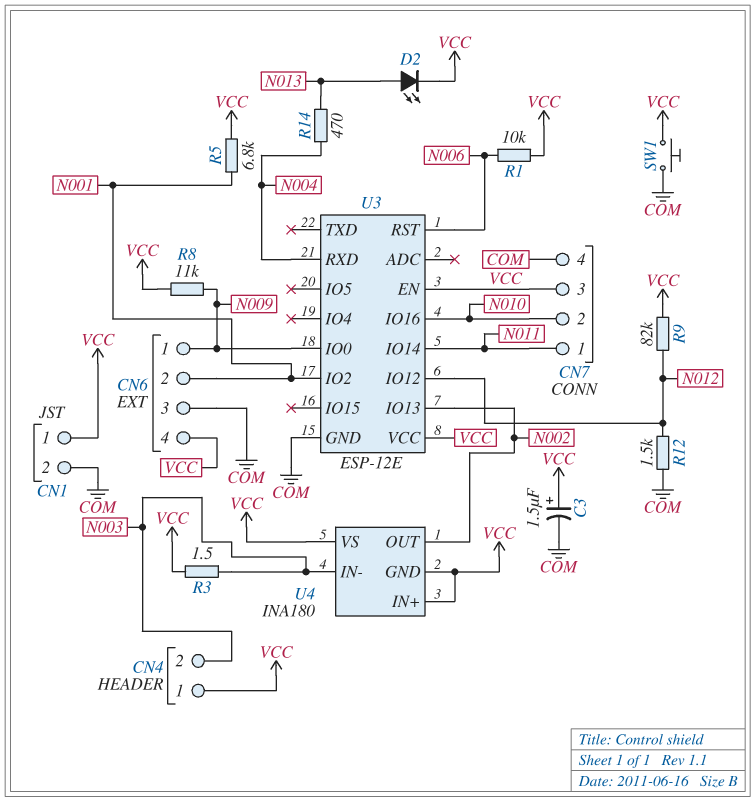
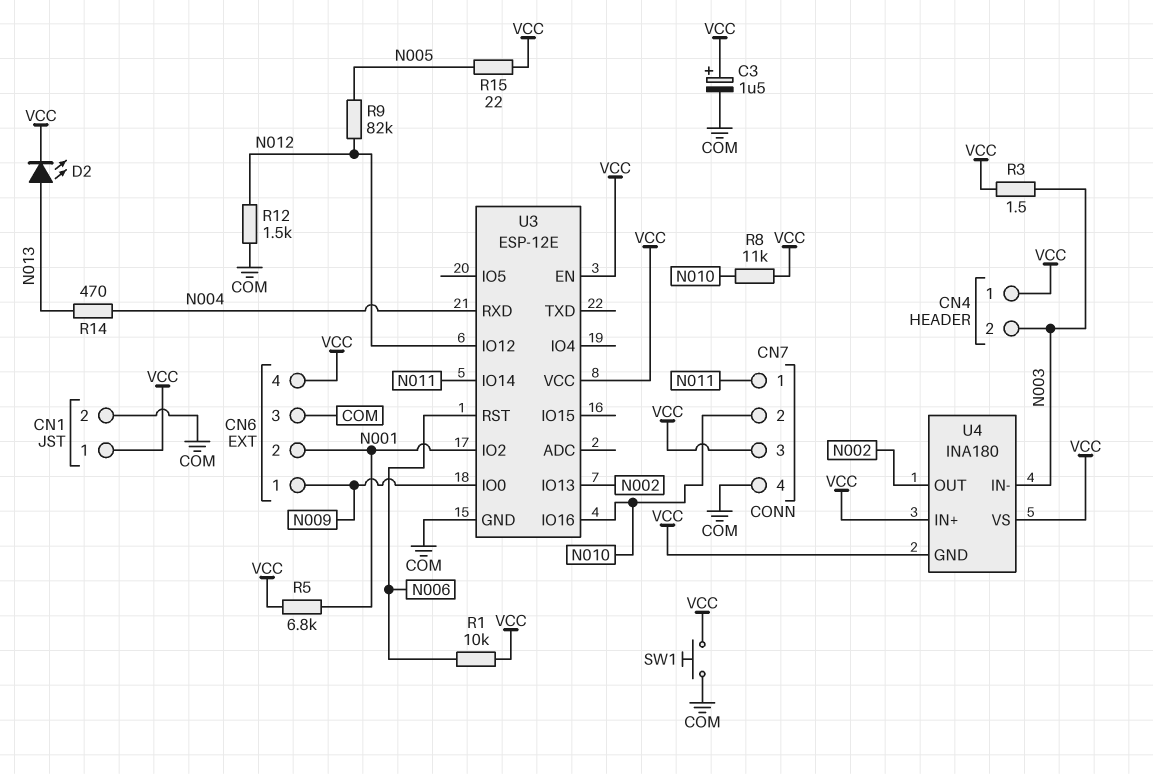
R8: 11k (N009, VCC) -> 11k (N010, VCC)
R9: 82k (N012, VCC) -> 82k (N005, N012)
R15: none -> 22 (N005, VCC)

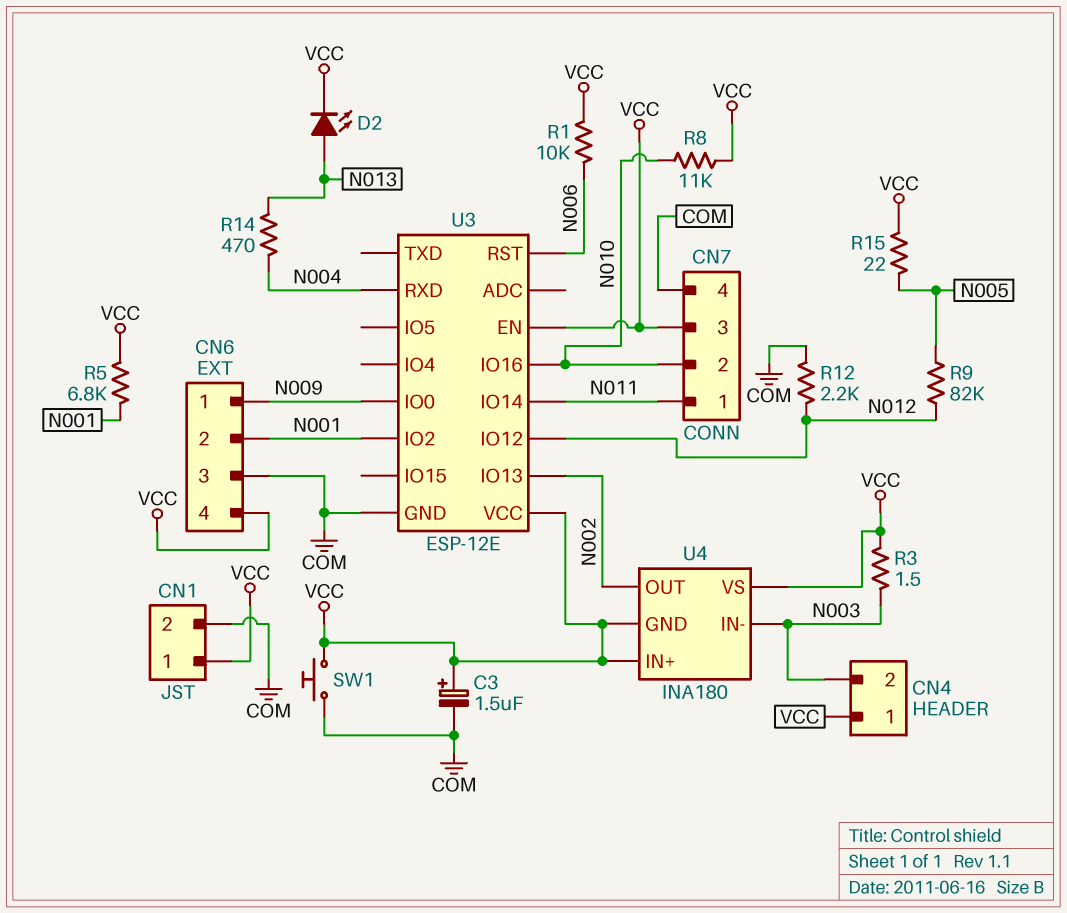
R12: 1.5k (COM, N012) -> 2.2k (COM, N012)

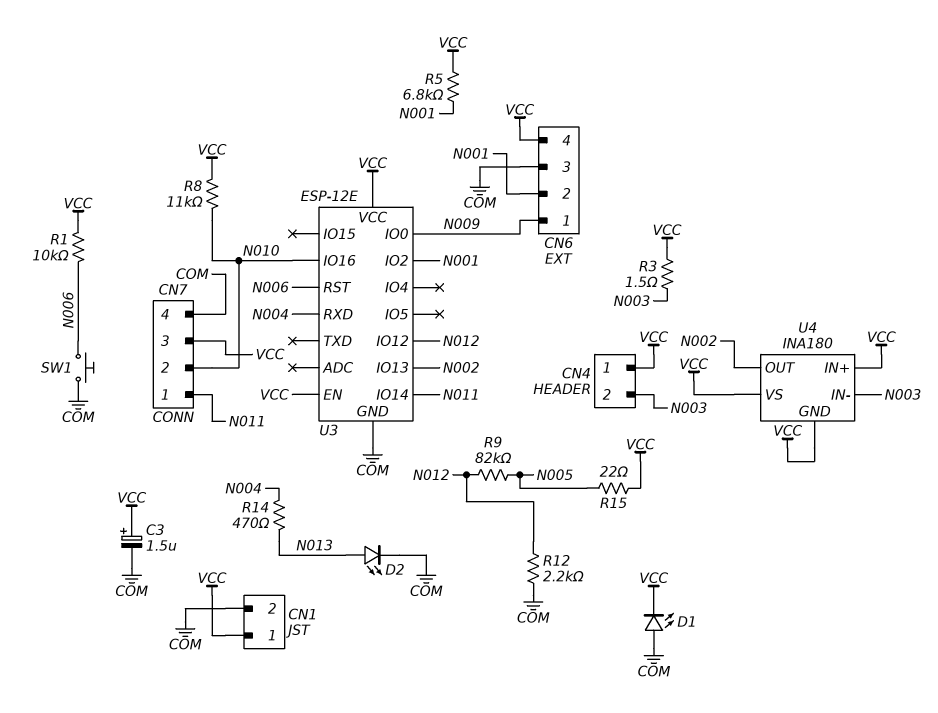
D1: none -> LED (A COM, K VCC)
D2: LED (A N013, K VCC) -> LED (A N013, K COM)
SW1: button (COM, VCC) -> button (COM, N006)

